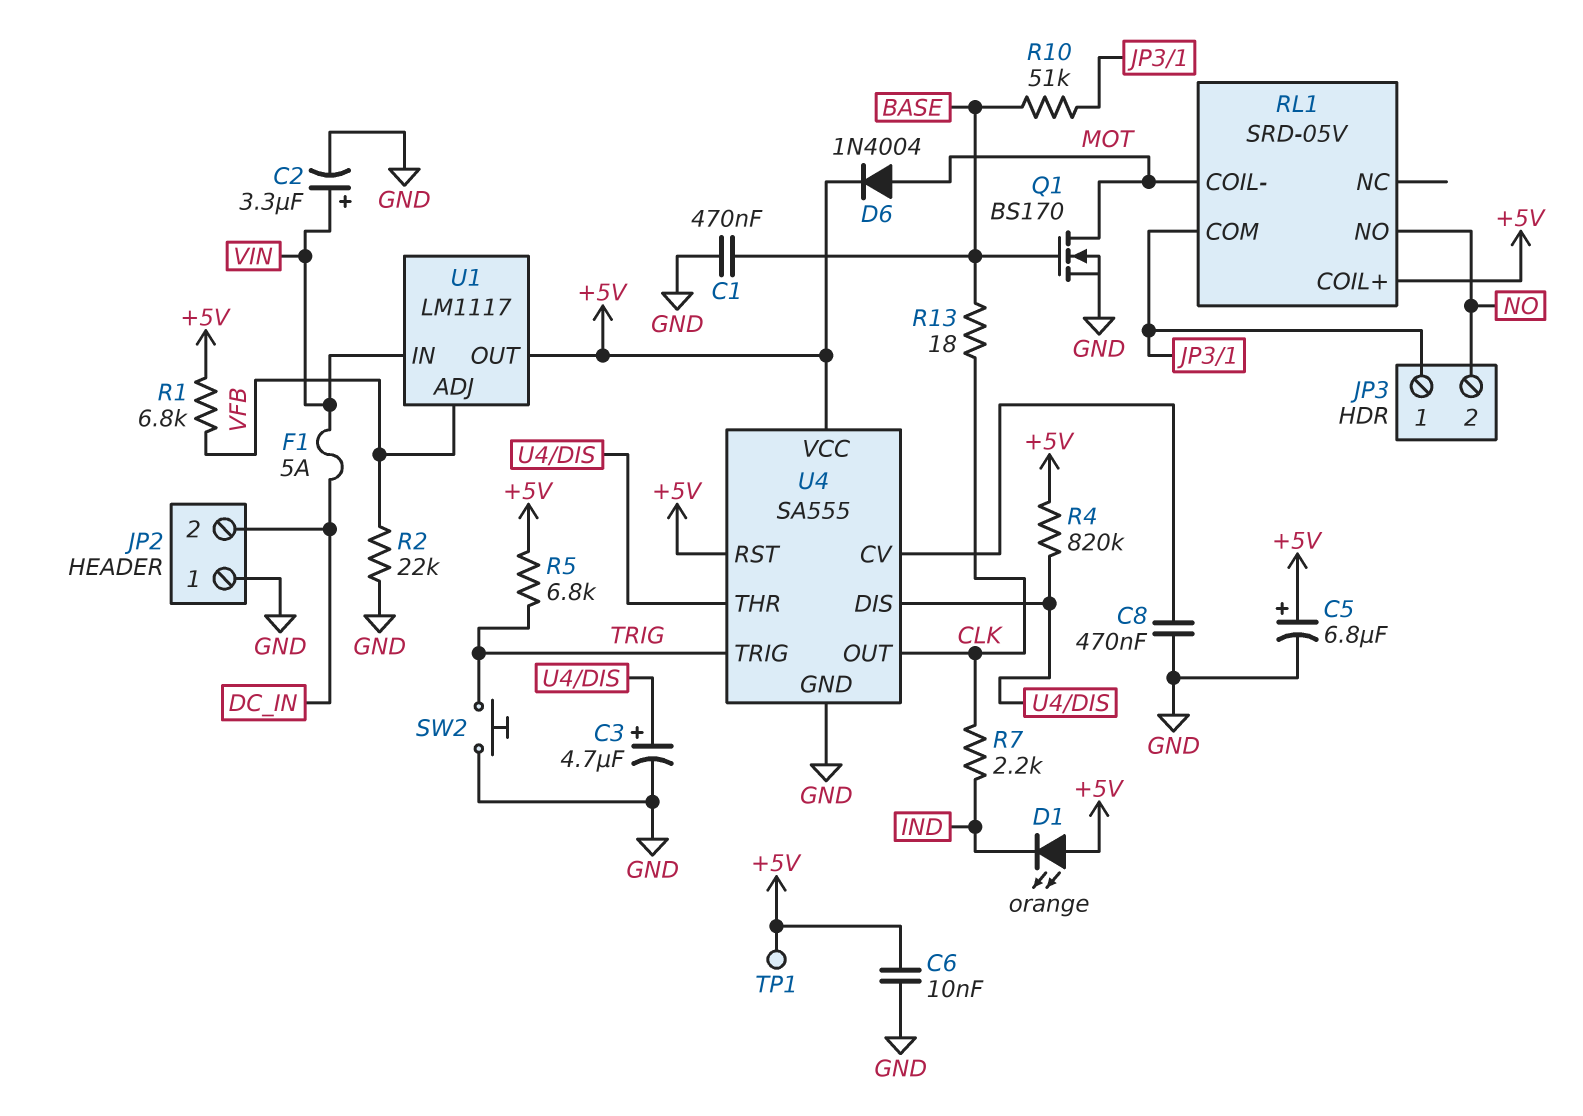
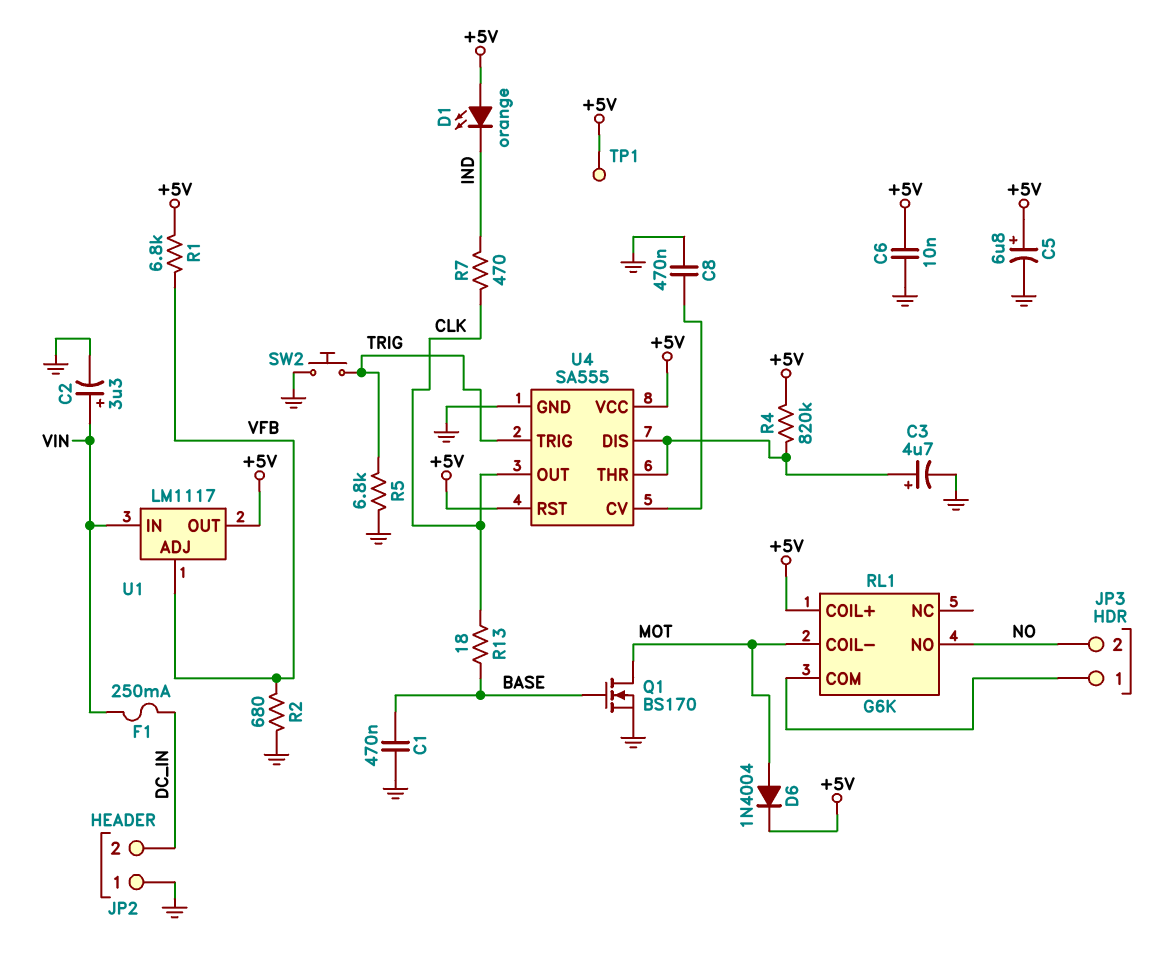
F1: 5A (DC_IN, VIN) -> 250mA (DC_IN, VIN)
R2: 22k (GND, VFB) -> 680 (GND, VFB)
R5: 6.8k (+5V, TRIG) -> 6.8k (GND, TRIG)
R7: 2.2k (CLK, IND) -> 470 (CLK, IND)
R10: 51k (BASE, JP3/1) -> none
RL1: SRD-05V -> G6K

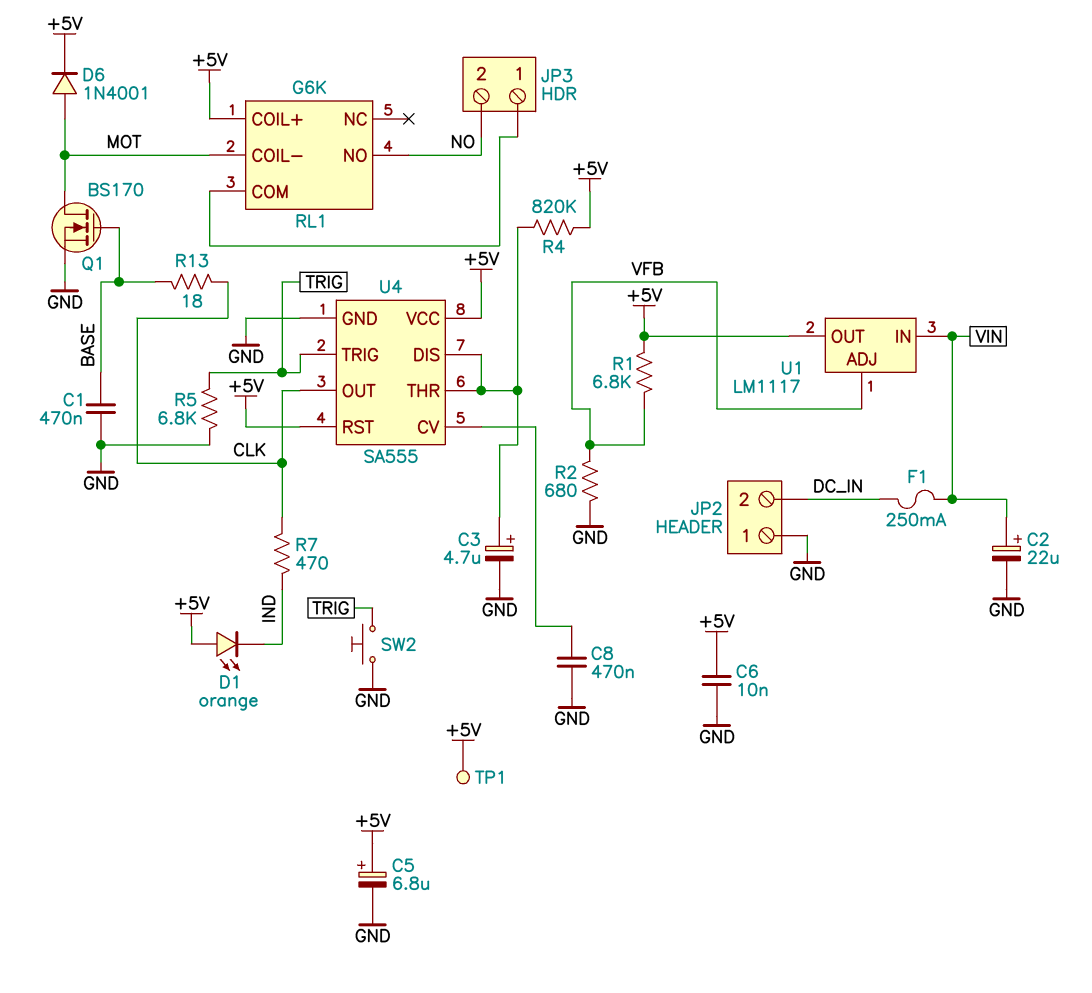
C2: 3.3uF (plus VIN, minus GND) -> 22uF (plus VIN, minus GND)
D6: diode 1N4004 (A MOT, K +5V) -> diode 1N4001 (A MOT, K +5V)

